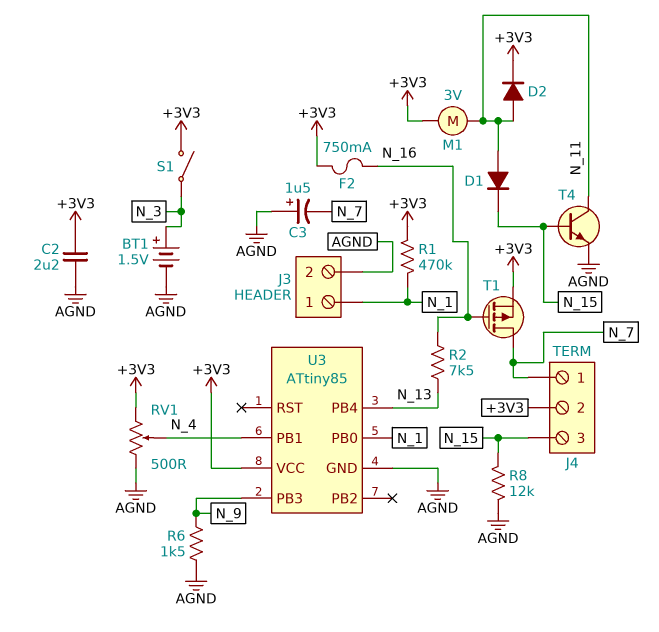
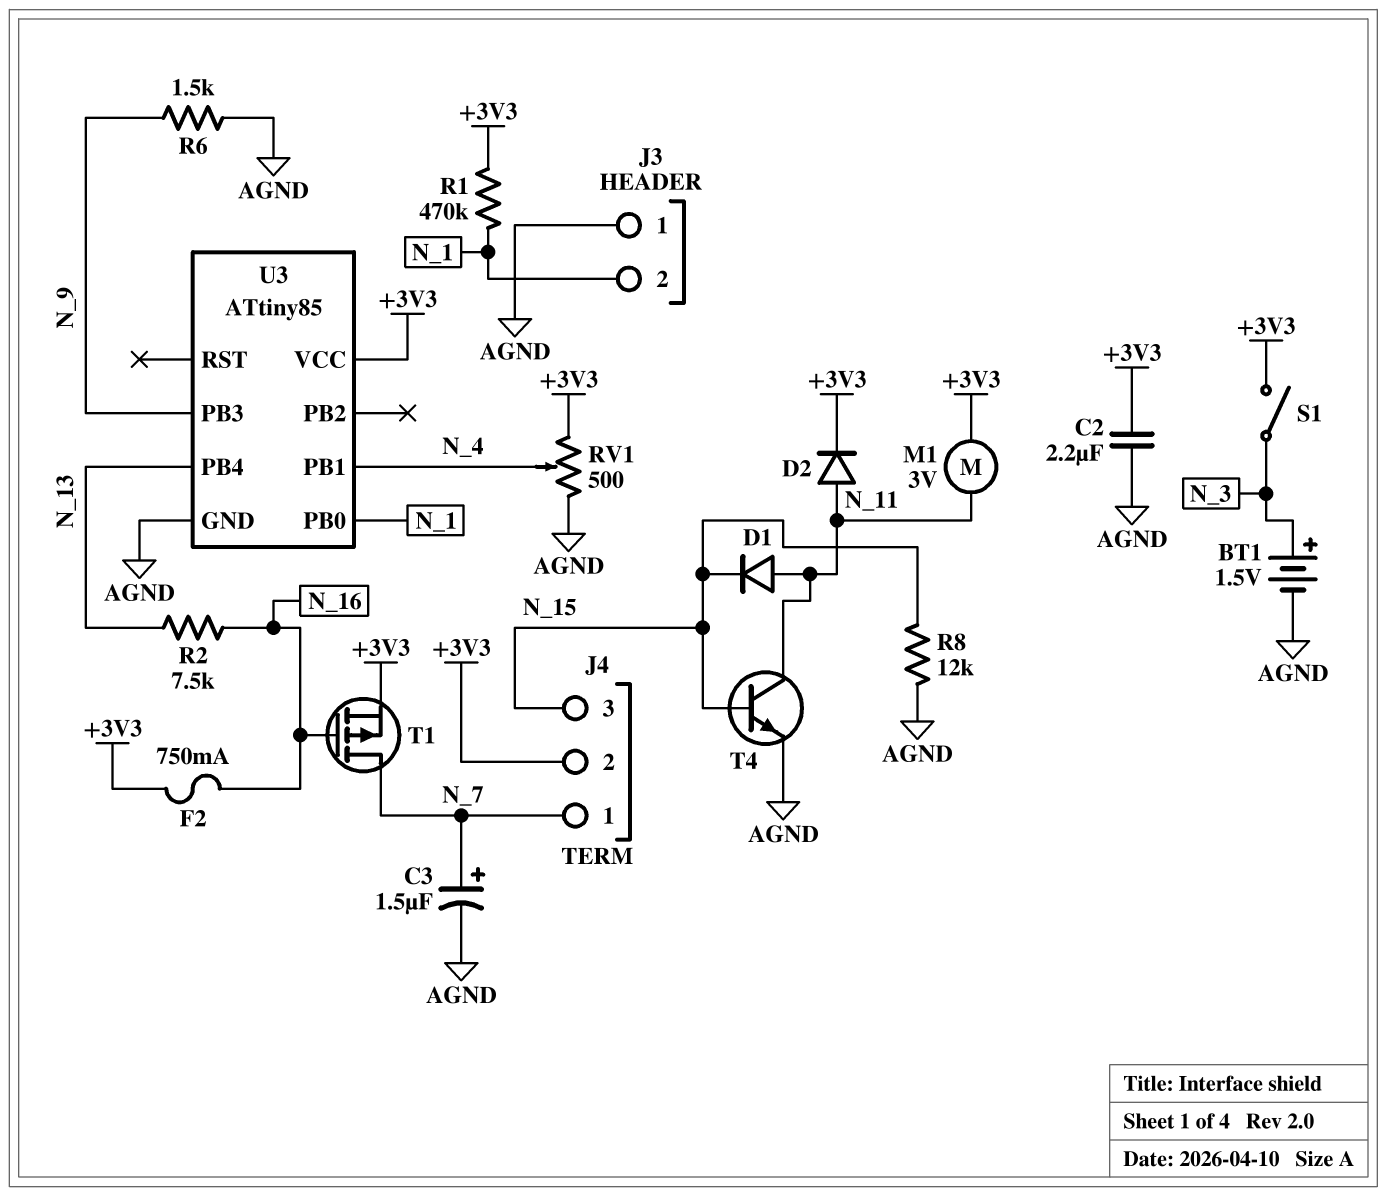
C3: 1.5uF (plus AGND, minus N_7) -> 1.5uF (plus N_7, minus AGND)
J3 pin 1: N_1 -> AGND
J3 pin 2: AGND -> N_1

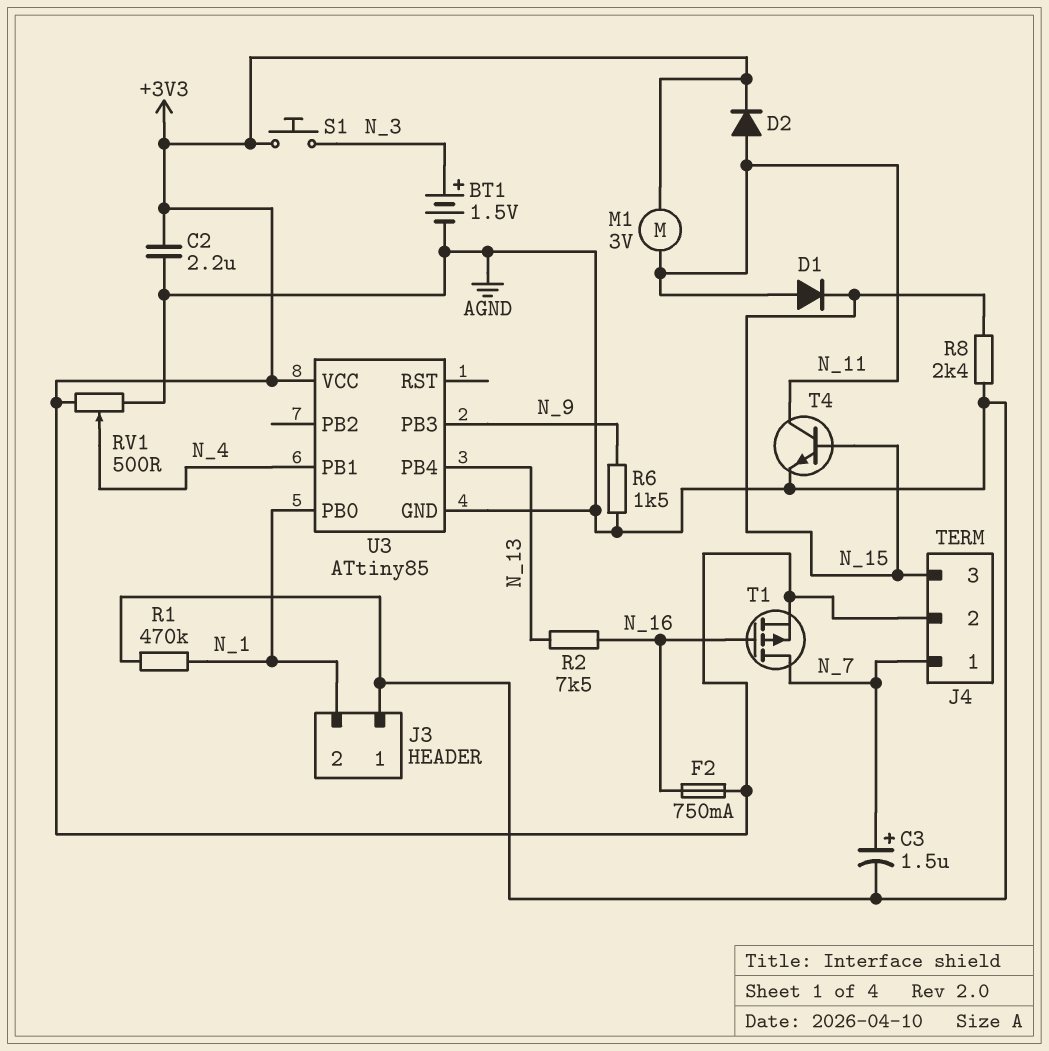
R1: 470k (+3V3, N_1) -> 470k (AGND, N_1)
R8: 12k (AGND, N_15) -> 2.4k (AGND, N_15)
S1: switch (+3V3, N_3) -> button (+3V3, N_3)

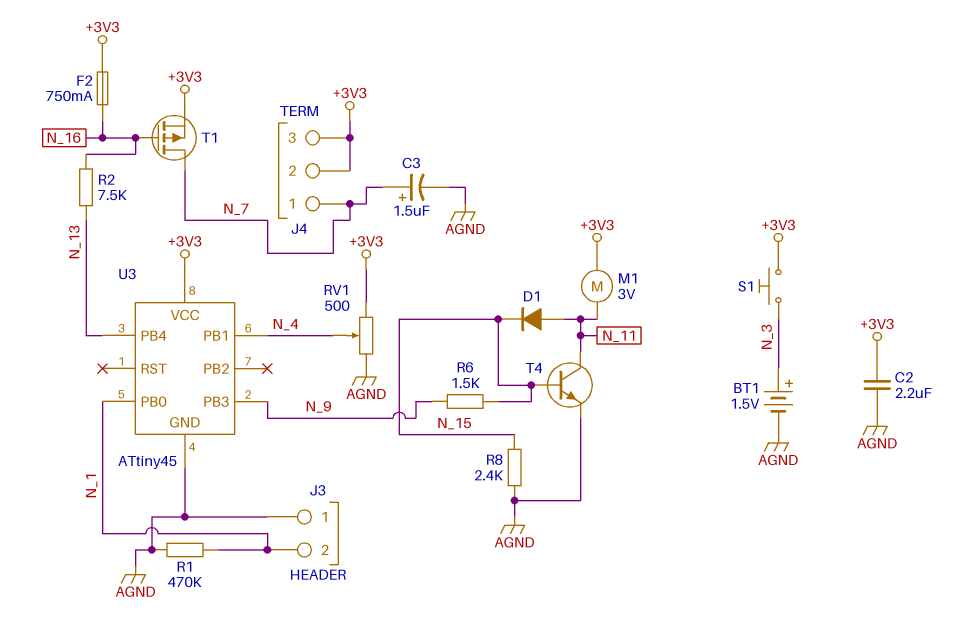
D2: diode (A N_11, K +3V3) -> none
J4 pin 3: N_15 -> +3V3
R6: 1.5k (AGND, N_9) -> 1.5k (N_9, N_15)
U3: ATtiny85 -> ATtiny45

